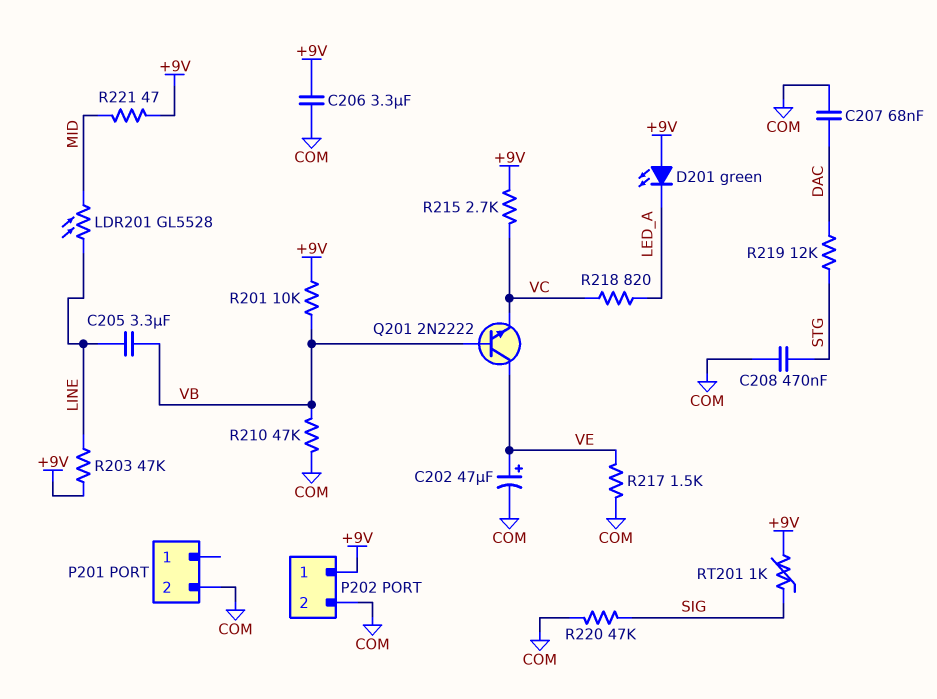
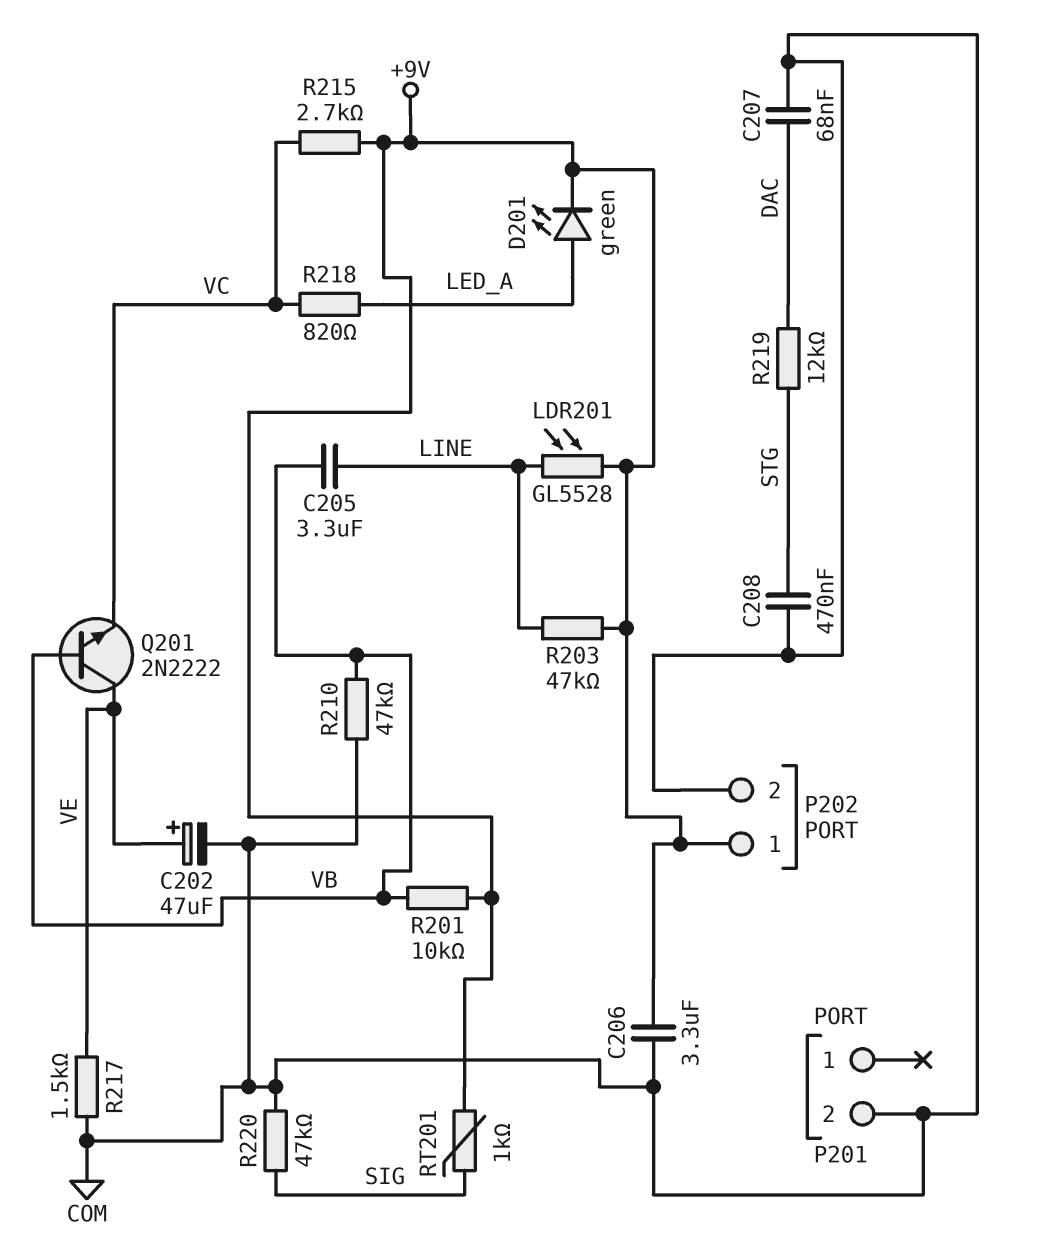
D201: LED green (A +9V, K LED_A) -> LED green (A LED_A, K +9V)
LDR201: GL5528 (LINE, MID) -> GL5528 (+9V, LINE)
R221: 47 (+9V, MID) -> none

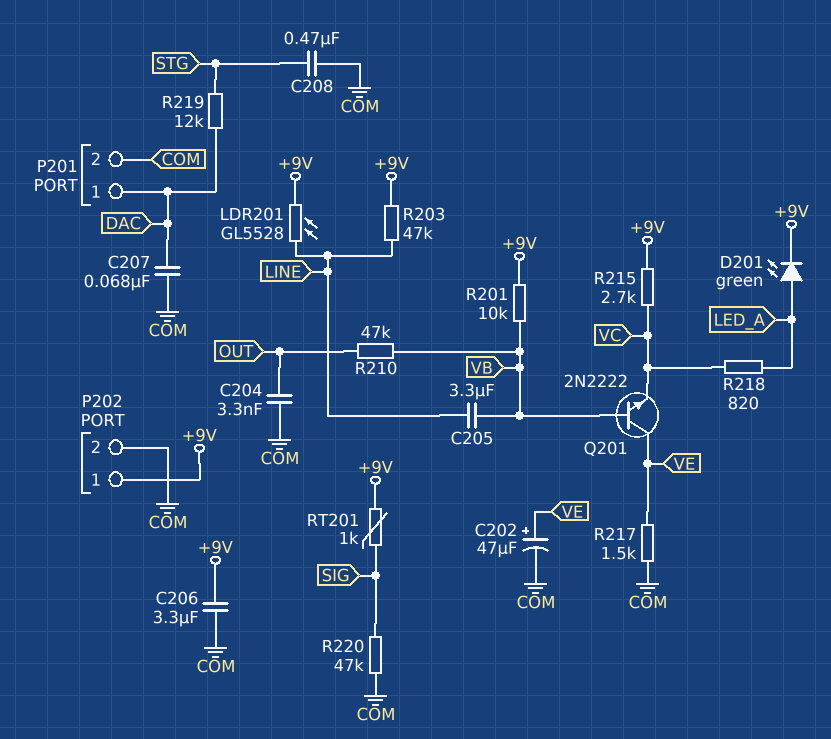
C204: none -> 3.3nF (COM, OUT)
P201 pin 1: none -> DAC
R210: 47k (COM, VB) -> 47k (OUT, VB)

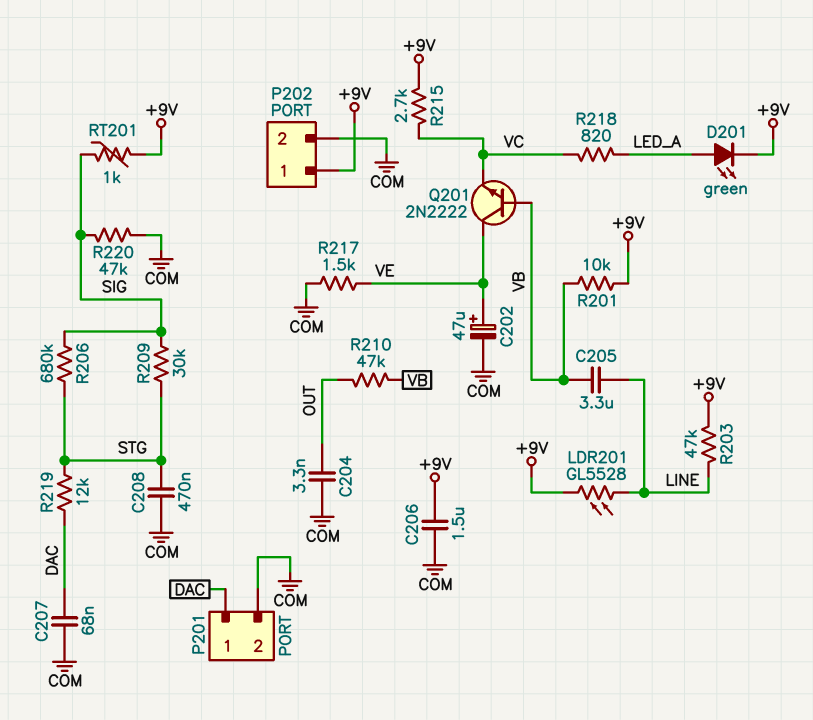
C206: 3.3uF (+9V, COM) -> 1.5uF (+9V, COM)
R206: none -> 680k (SIG, STG)
R209: none -> 30k (SIG, STG)

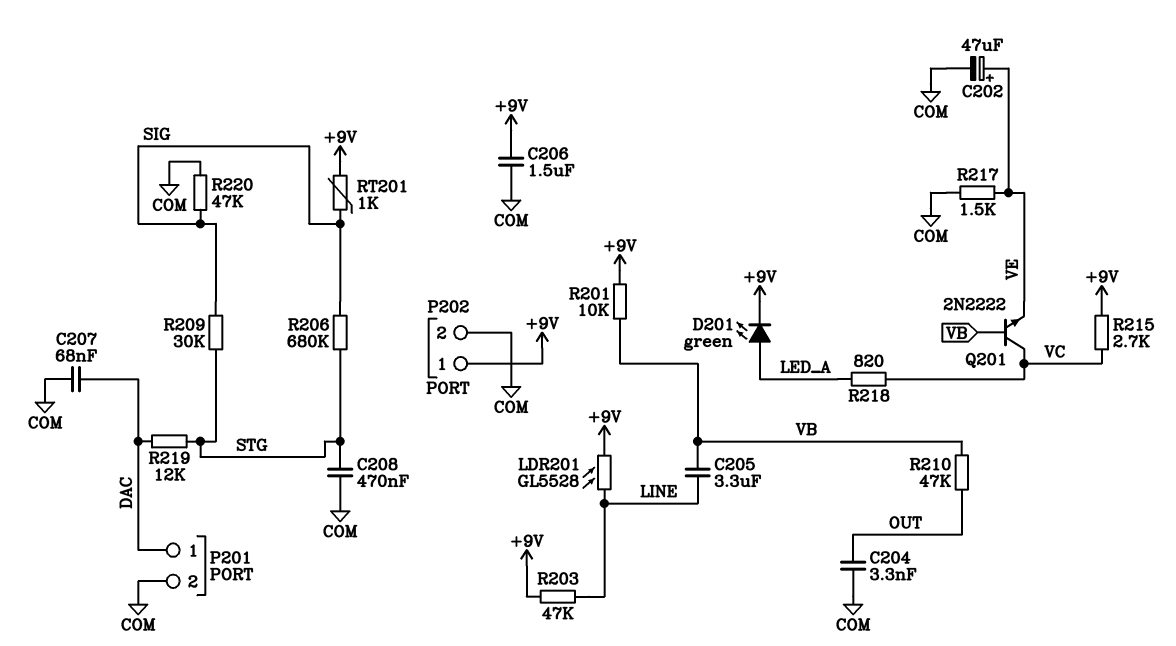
Q201: NPN 2N2222 (B VB, C VE, E VC) -> NPN 2N2222 (B VB, C VC, E VE)

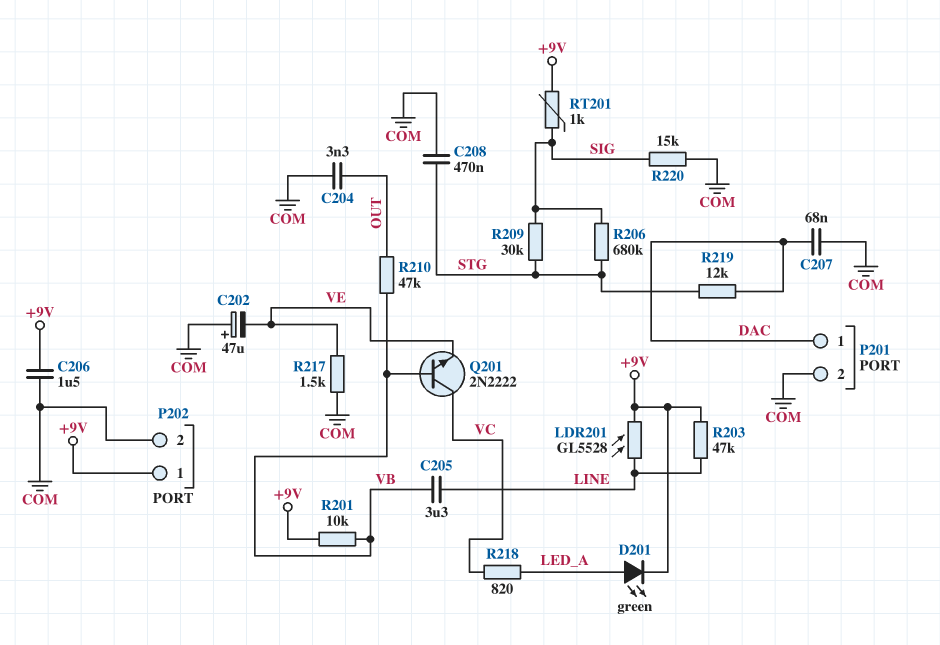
C202: 47uF (plus VE, minus COM) -> 47uF (plus COM, minus VE)
R215: 2.7k (+9V, VC) -> none
R220: 47k (COM, SIG) -> 15k (COM, SIG)

